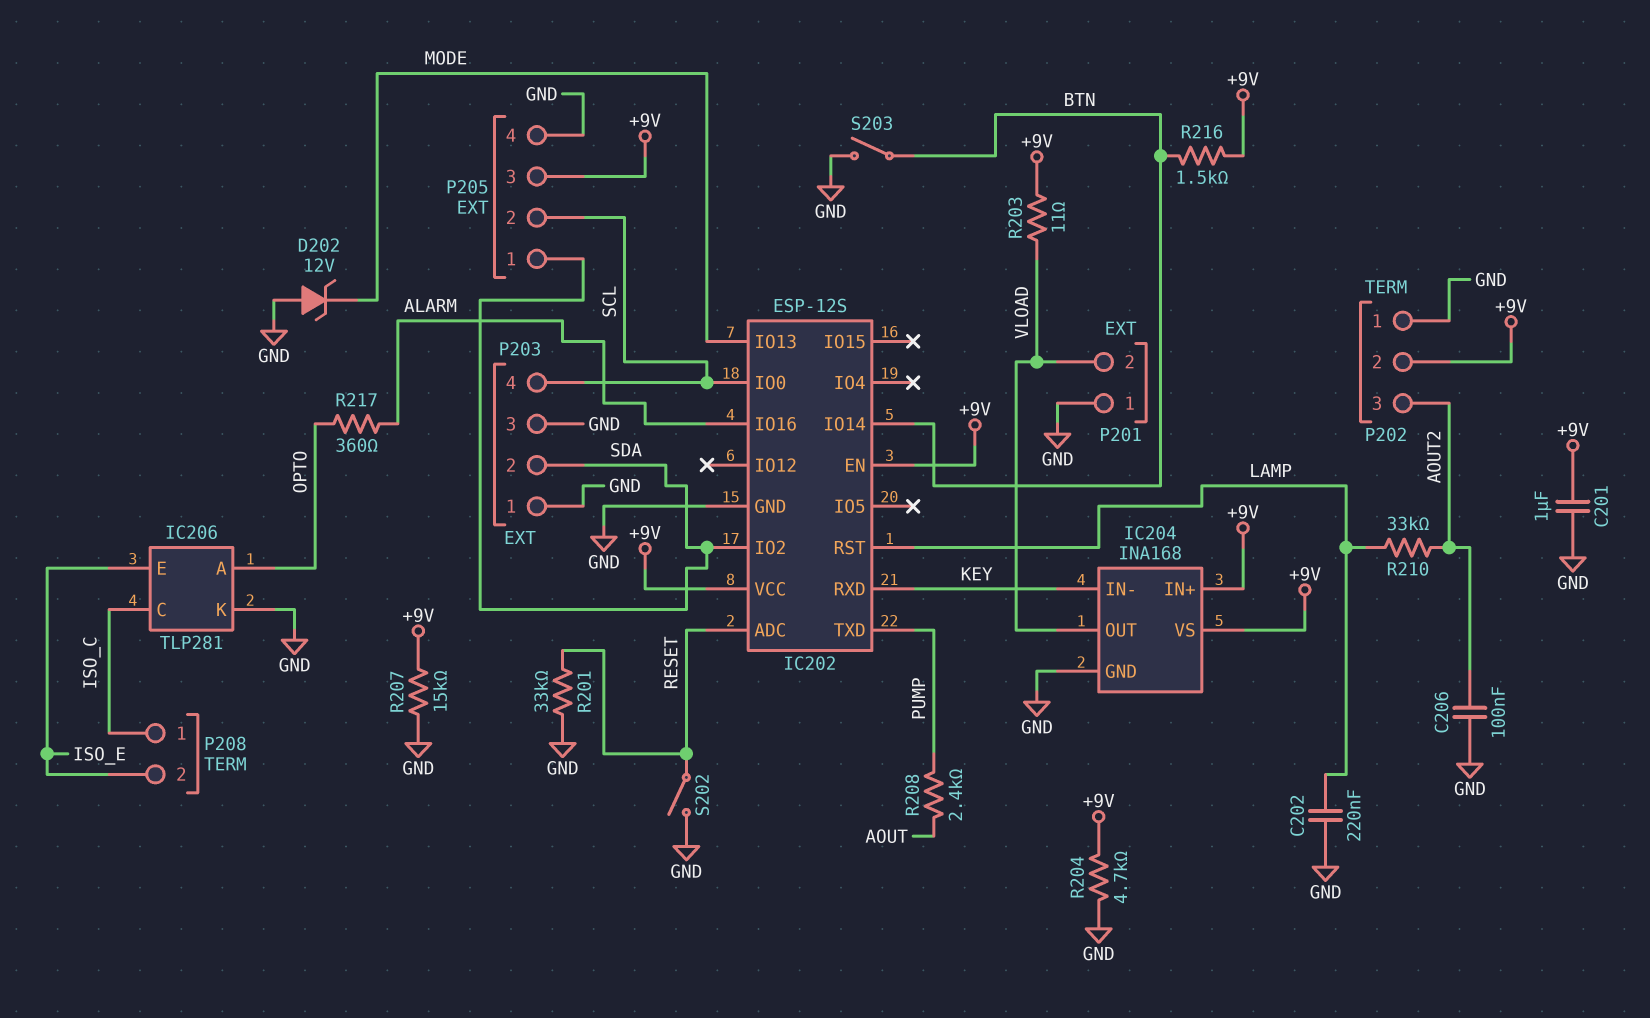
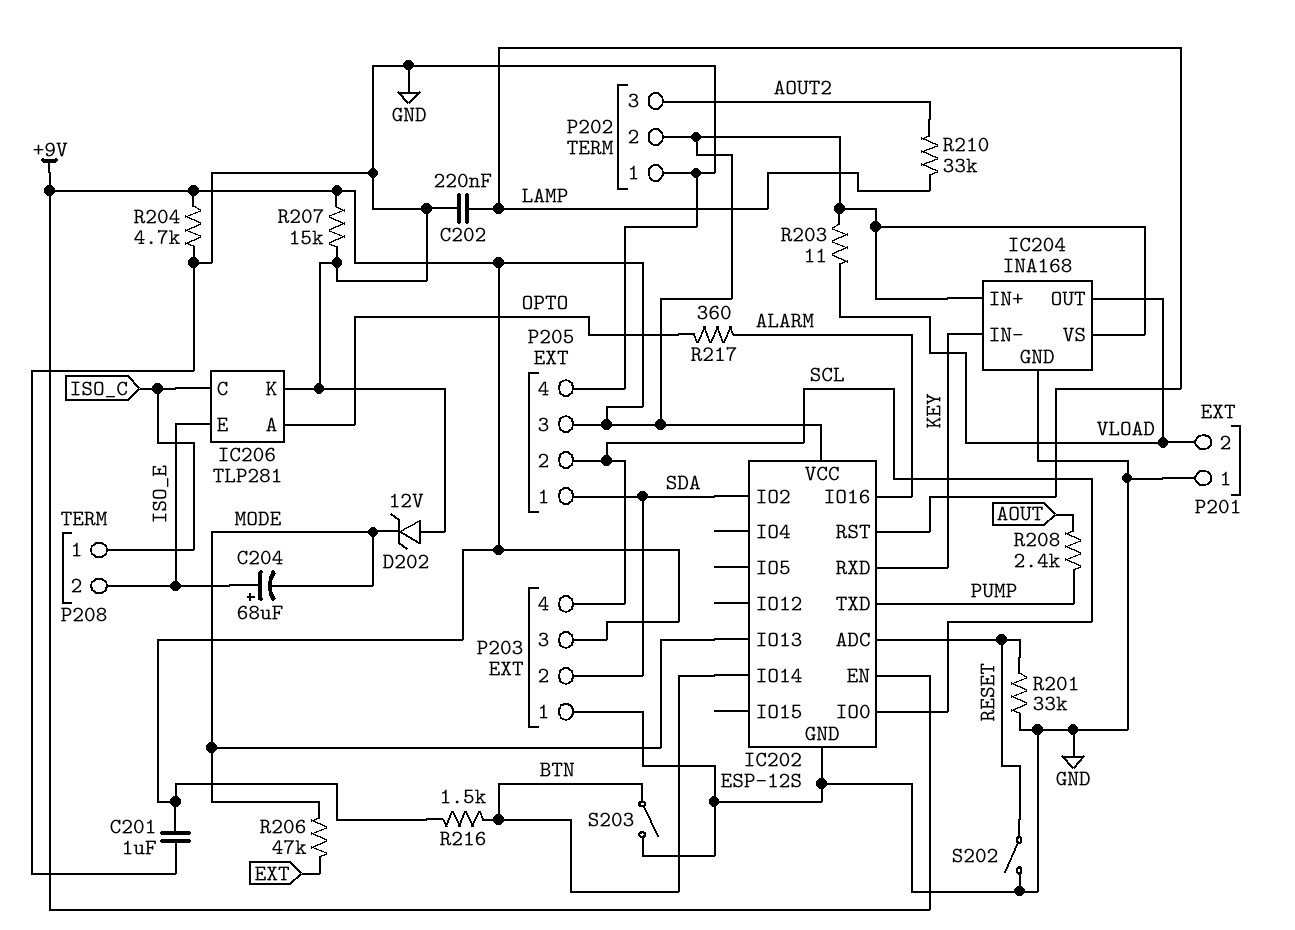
C204: none -> 68uF (plus ISO_E, minus MODE)
C206: 100nF (AOUT2, GND) -> none
P203 pin 3: GND -> +9V
R206: none -> 47k (EXT, MODE)

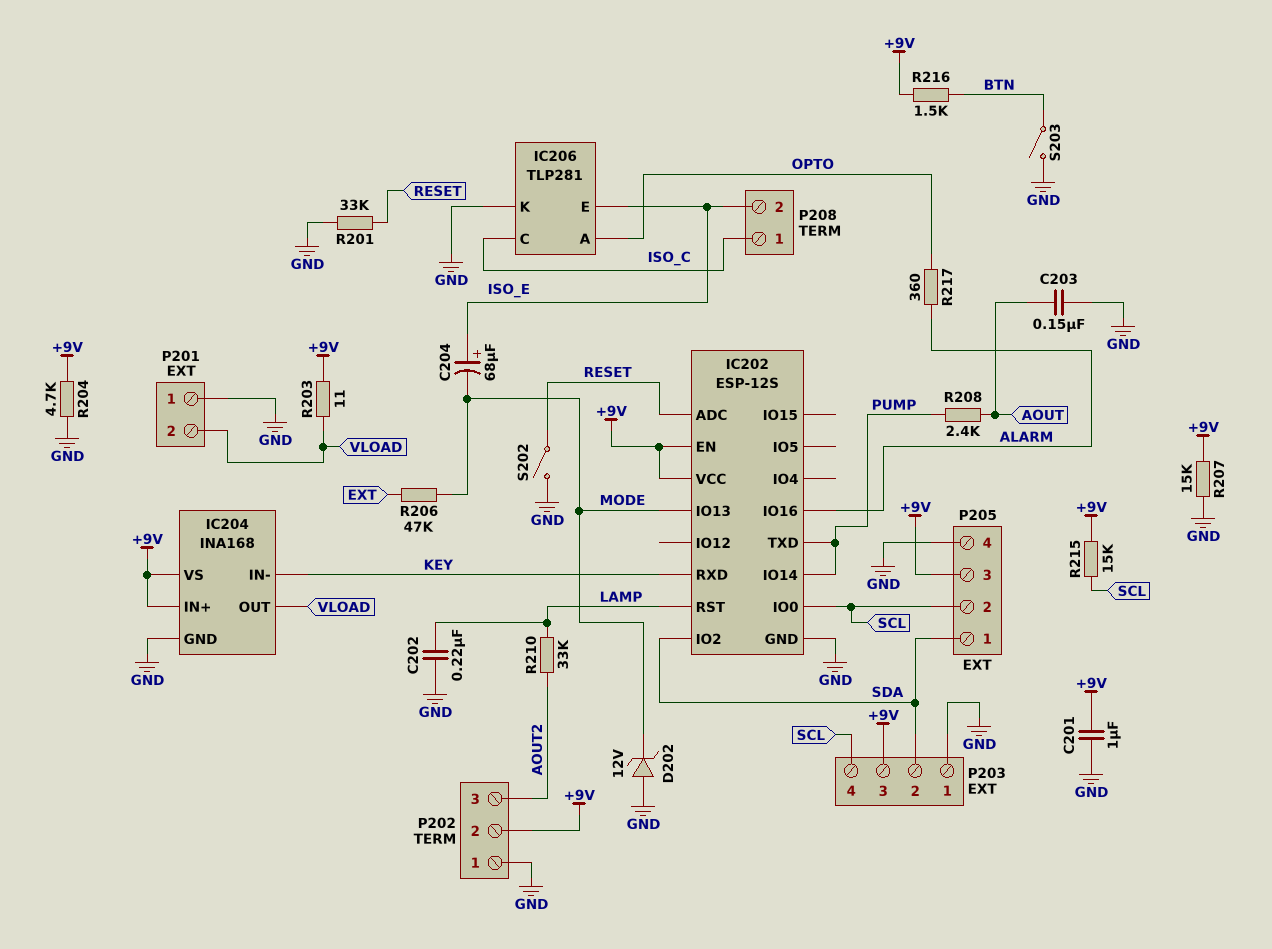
C203: none -> 150nF (AOUT, GND)
IC202 pin IO14: BTN -> PUMP
R215: none -> 15k (+9V, SCL)

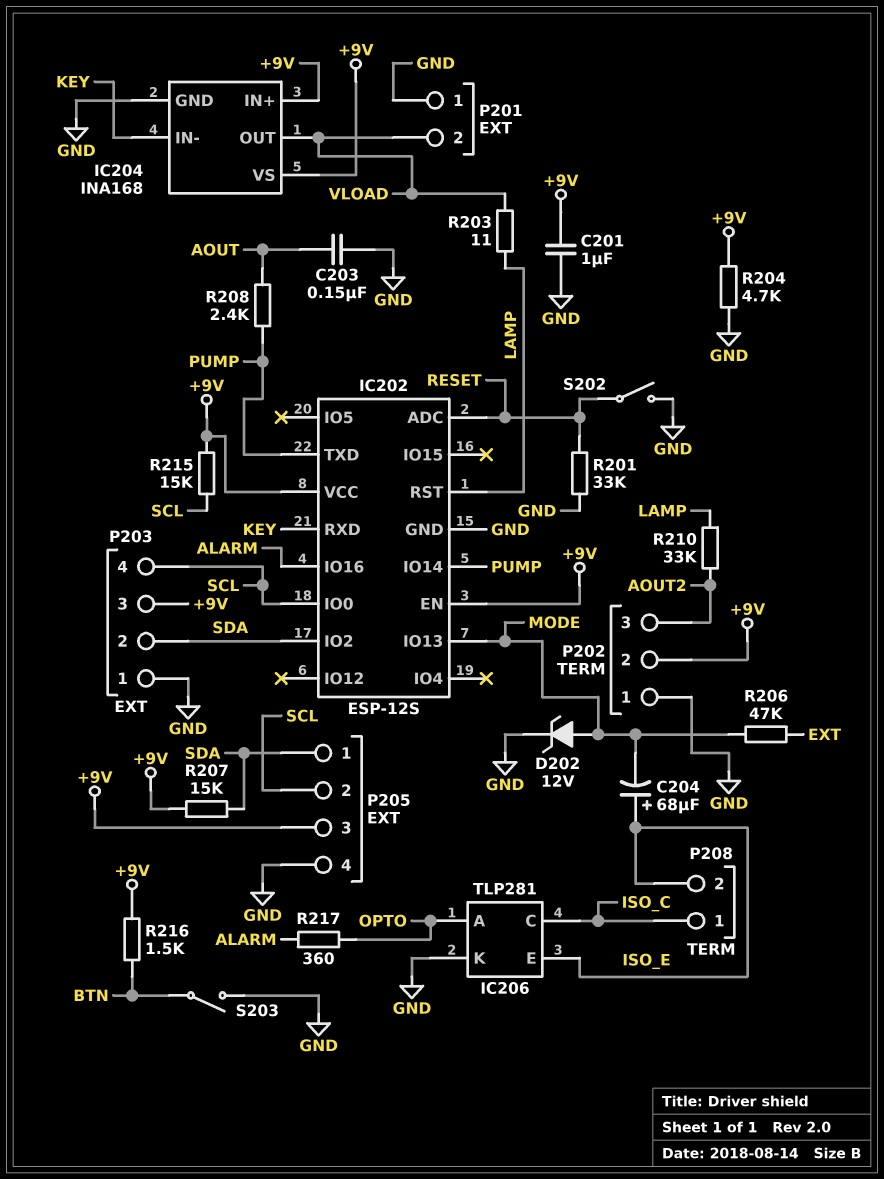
C202: 220nF (GND, LAMP) -> none
D202: zener 12V (A GND, K MODE) -> zener 12V (A MODE, K GND)
R203: 11 (+9V, VLOAD) -> 11 (LAMP, VLOAD)
R207: 15k (+9V, GND) -> 15k (+9V, SDA)

